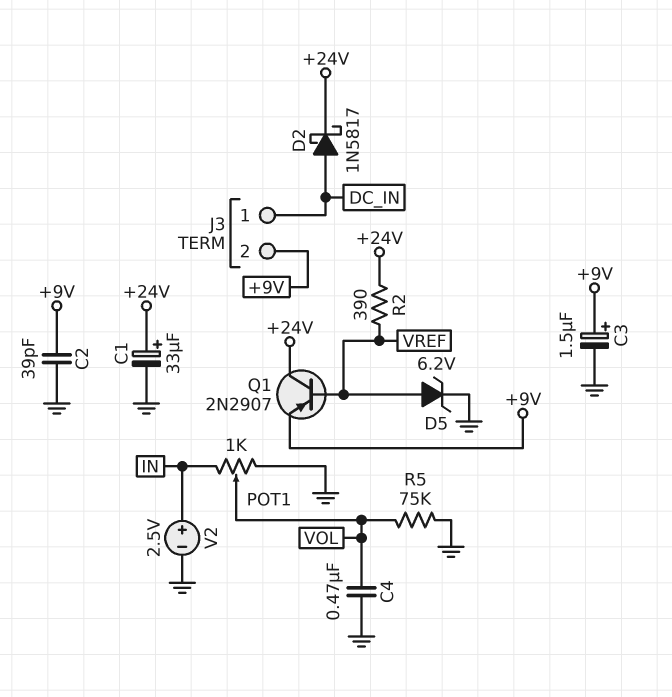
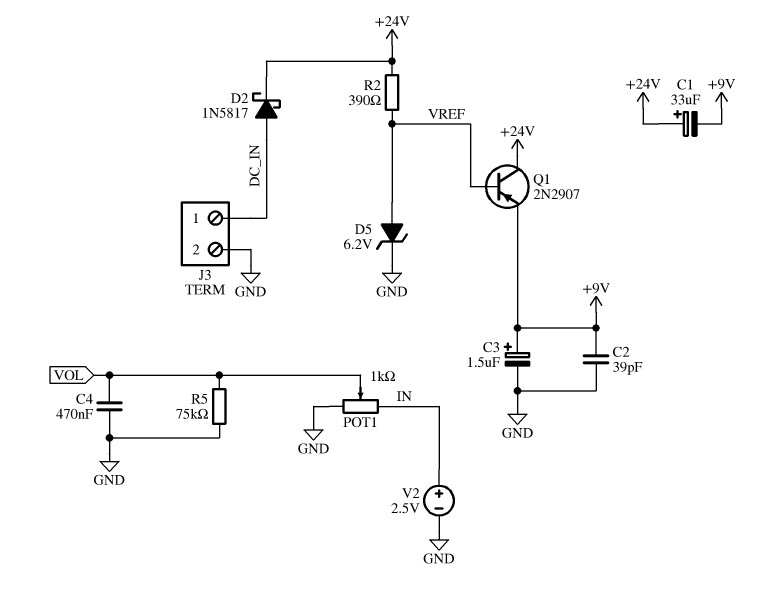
C1: 33uF (plus +24V, minus GND) -> 33uF (plus +24V, minus +9V)
J3 pin 2: +9V -> GND

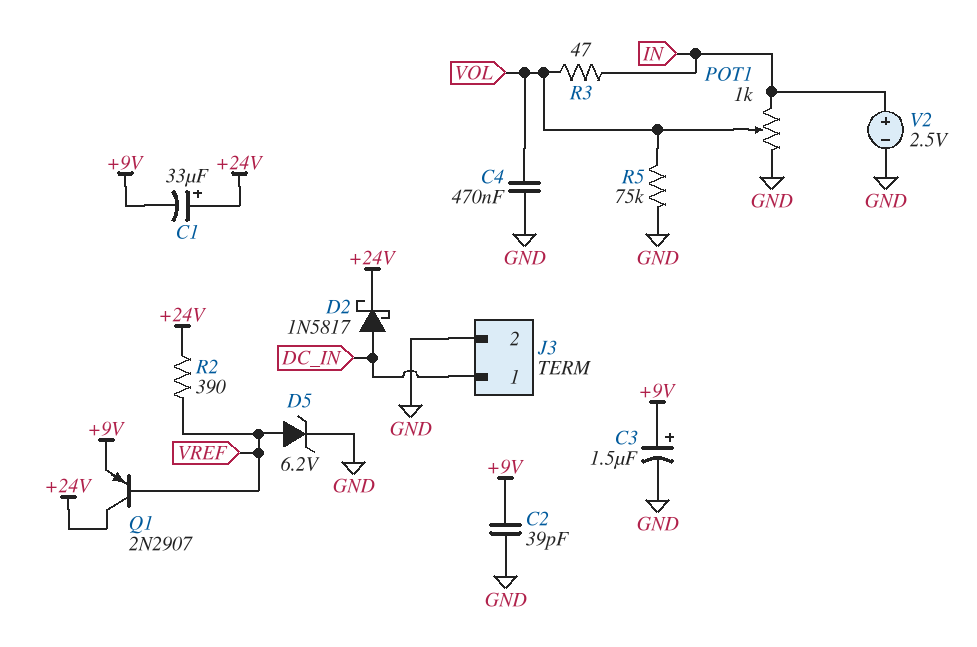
R3: none -> 47 (IN, VOL)

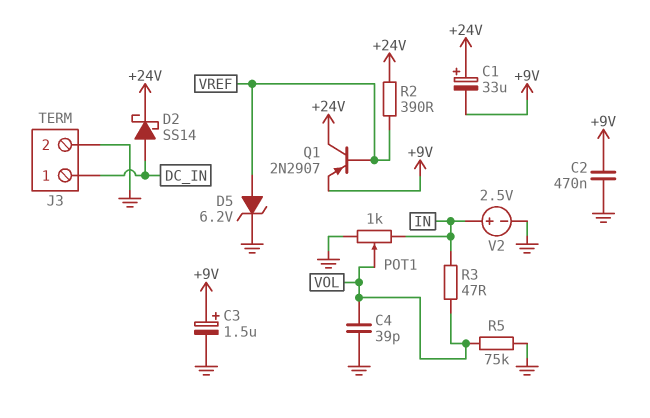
C2: 39pF (+9V, GND) -> 470nF (+9V, GND)
C4: 470nF (GND, VOL) -> 39pF (GND, VOL)
D2: schottky 1N5817 (A DC_IN, K +24V) -> schottky SS14 (A DC_IN, K +24V)

